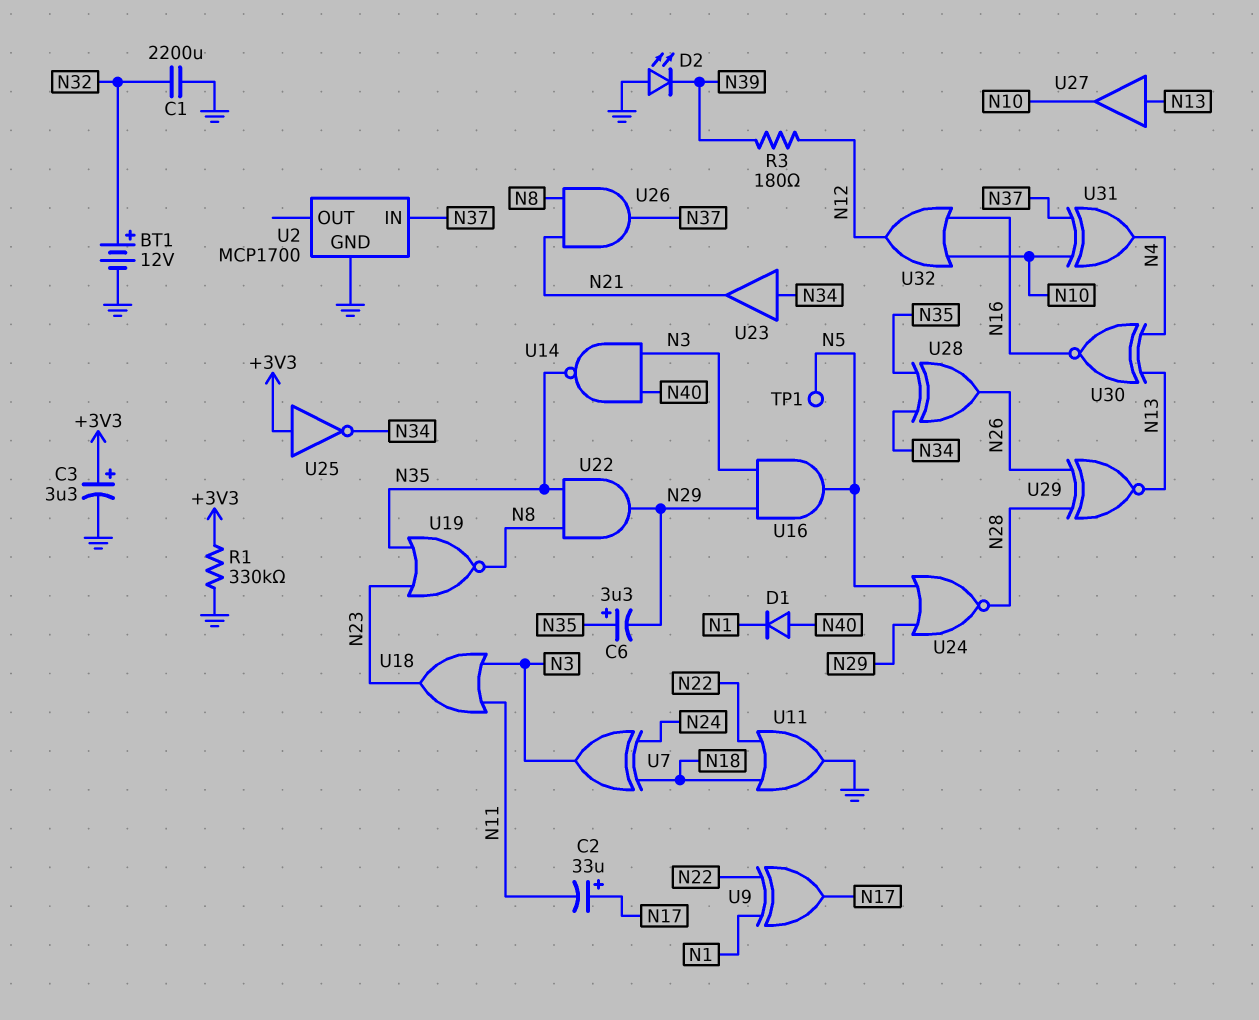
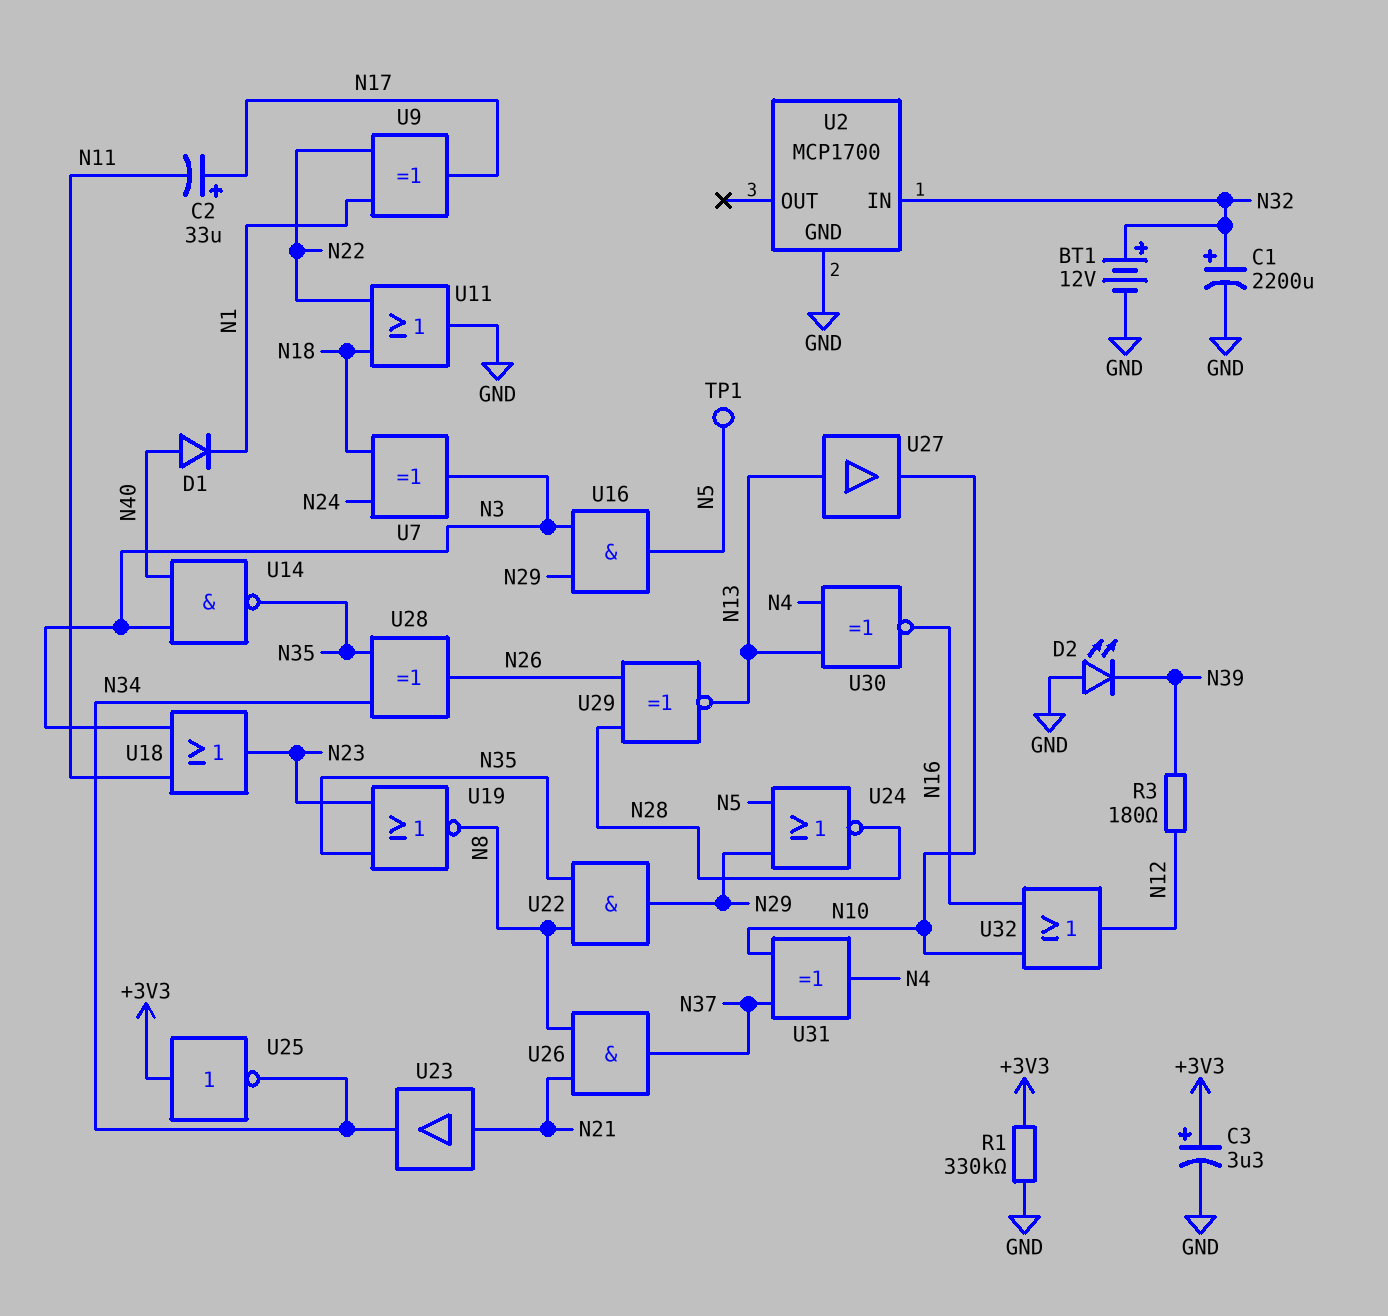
C1: 2200uF (GND, N32) -> 2200uF (plus N32, minus GND)
C6: 3.3uF (plus N35, minus N29) -> none
U2 pin IN: N37 -> N32
U23: buffer (in N34, out N21) -> buffer (in N21, out N34)

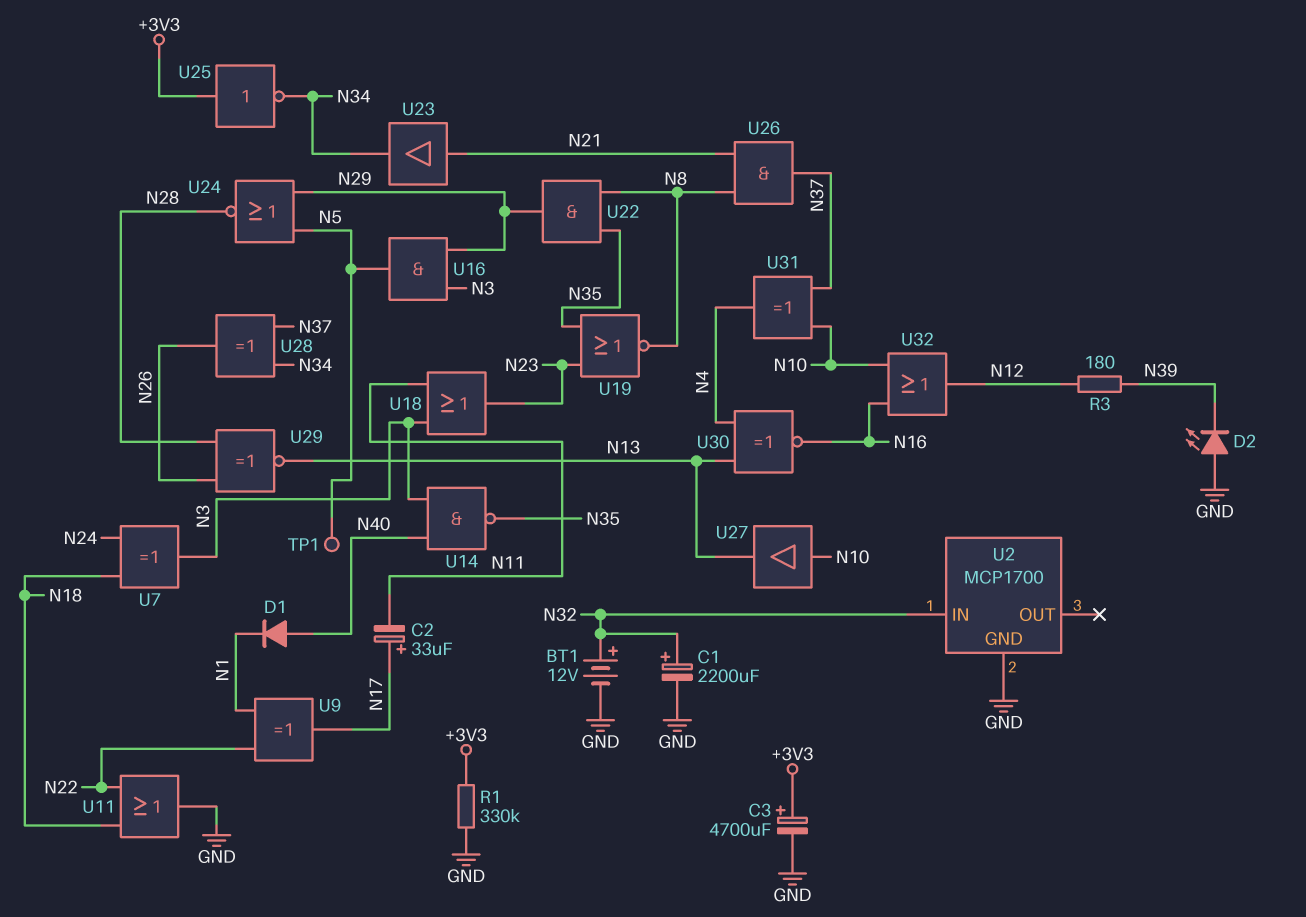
C3: 3.3uF (plus +3V3, minus GND) -> 4700uF (plus +3V3, minus GND)
U27: buffer (in N13, out N10) -> buffer (in N10, out N13)
U28: XOR (in N34, in N35, out N26) -> XOR (in N34, in N37, out N26)

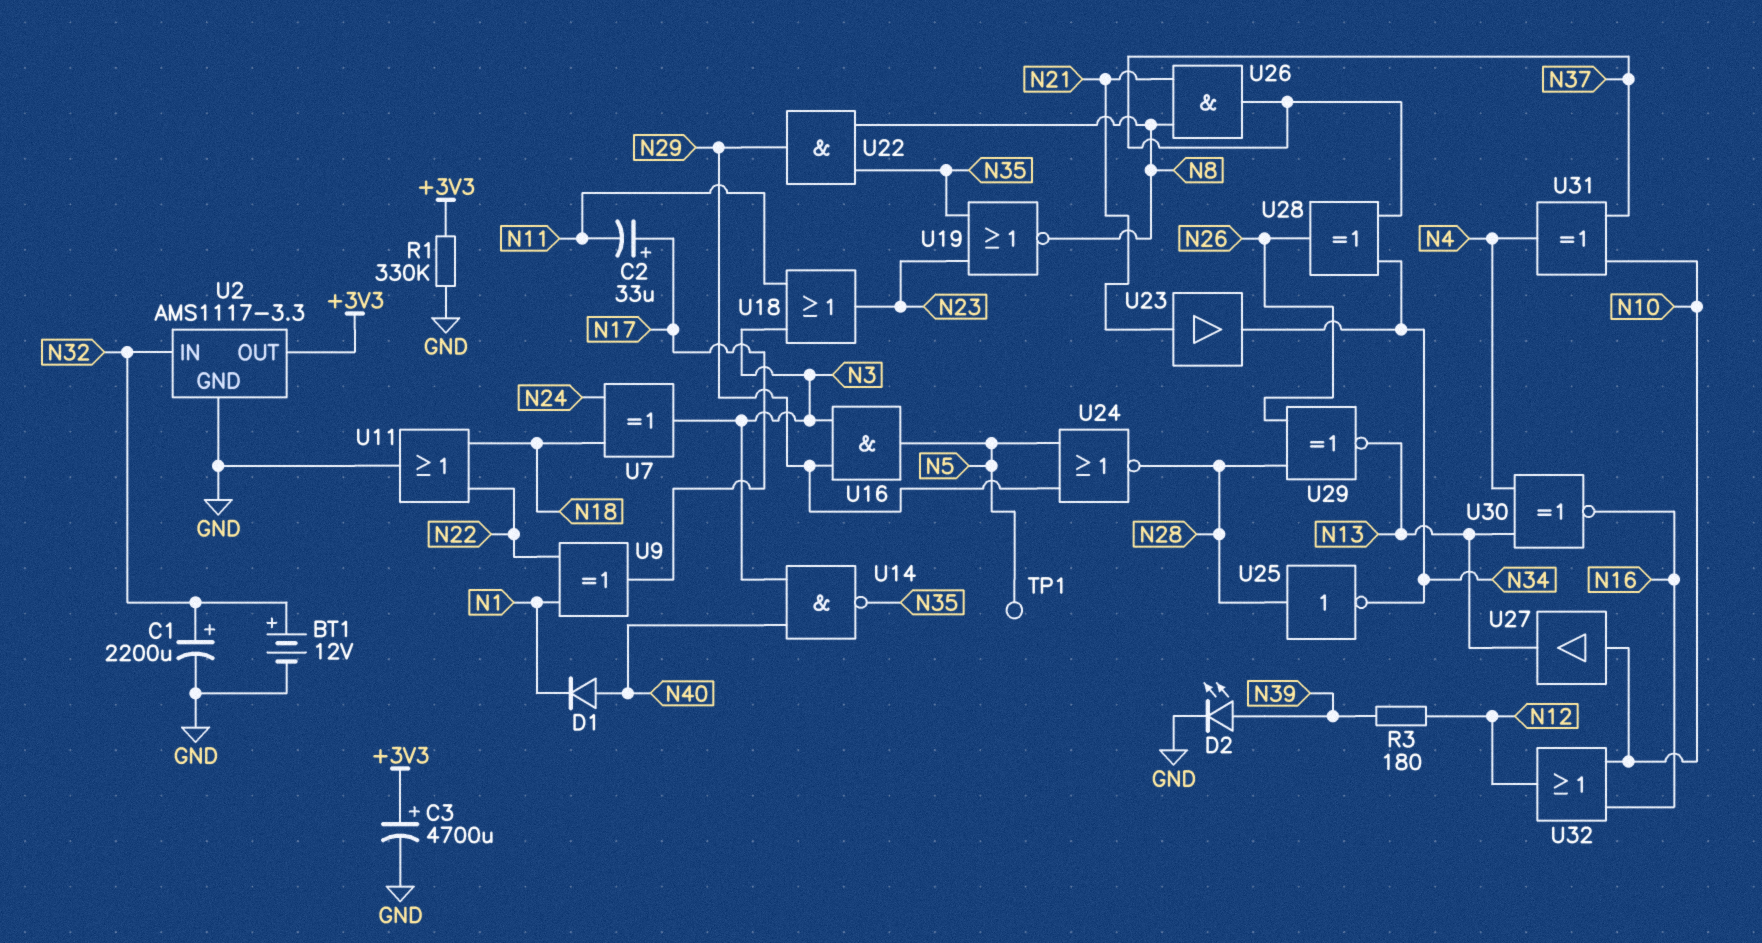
D2: LED (A GND, K N39) -> LED (A N39, K GND)
U2: MCP1700 -> AMS1117-3.3
U2 pin OUT: none -> +3V3
U25: NOT (in +3V3, out N34) -> NOT (in N28, out N34)

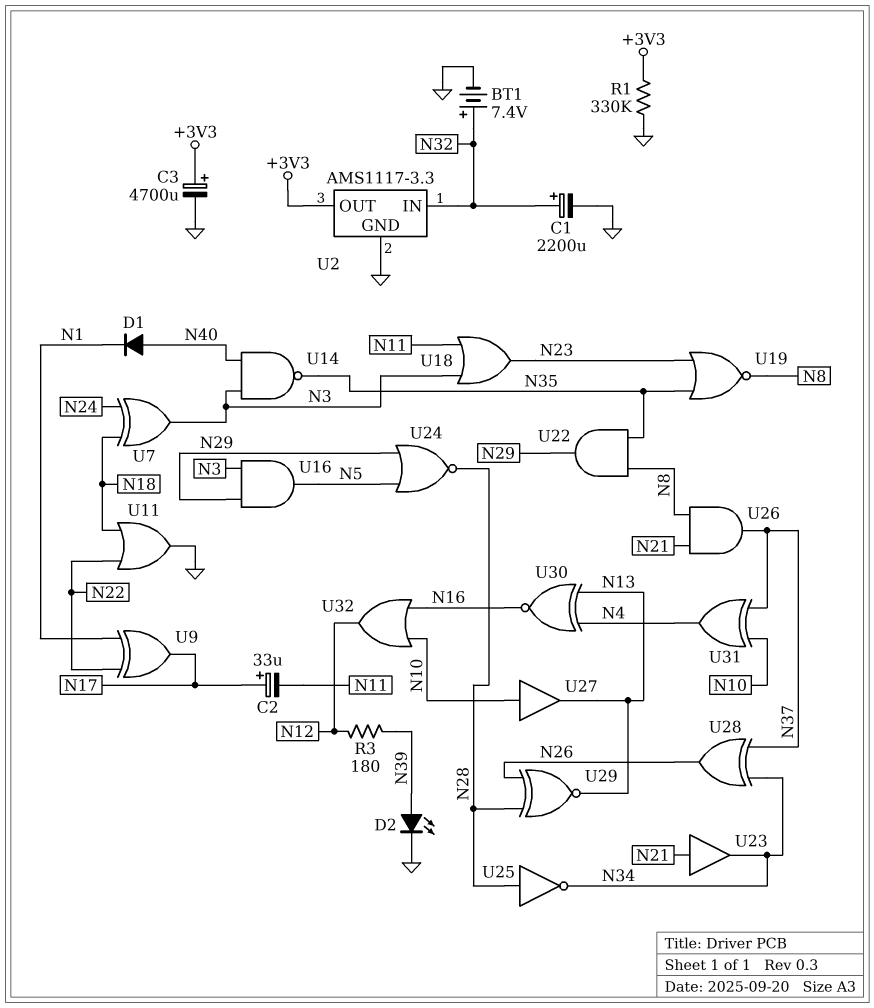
BT1: 12V (plus N32, minus GND) -> 7.4V (plus N32, minus GND)
TP1: test point (N5) -> none

